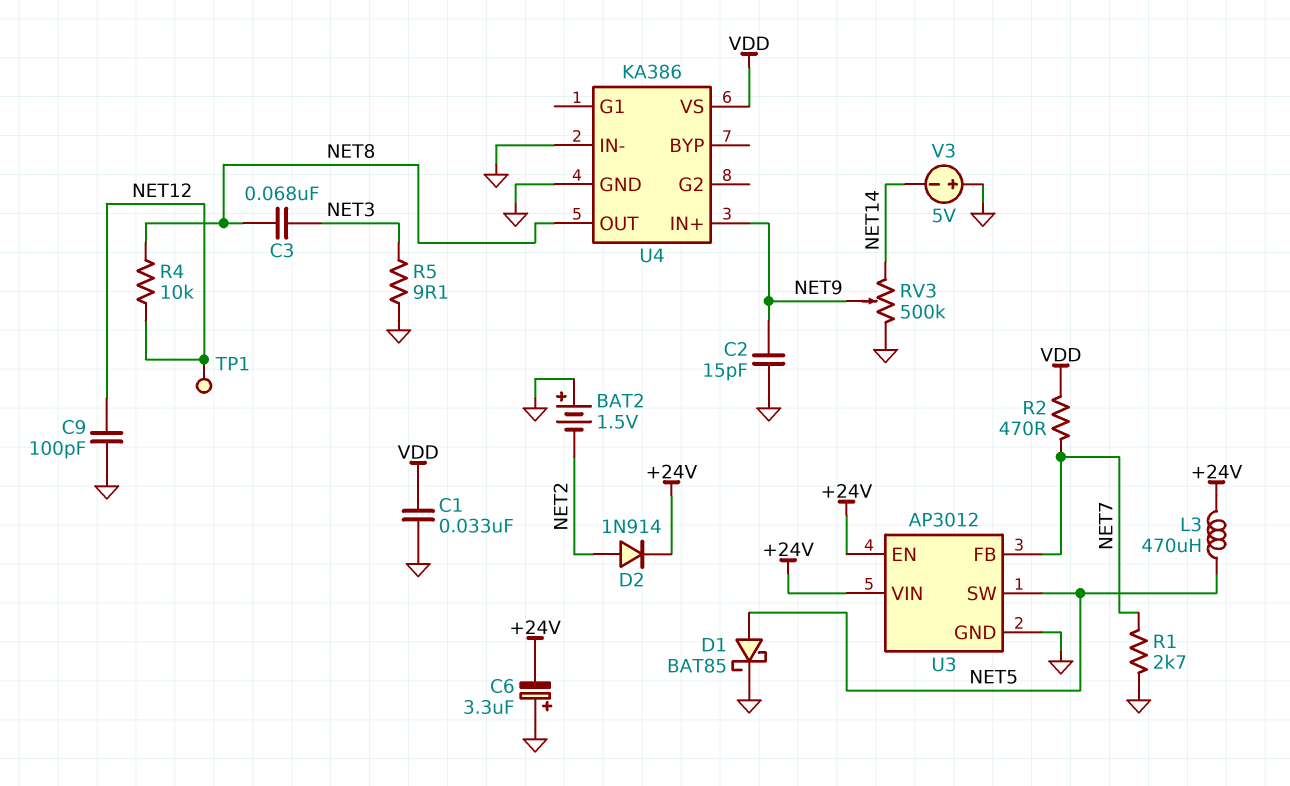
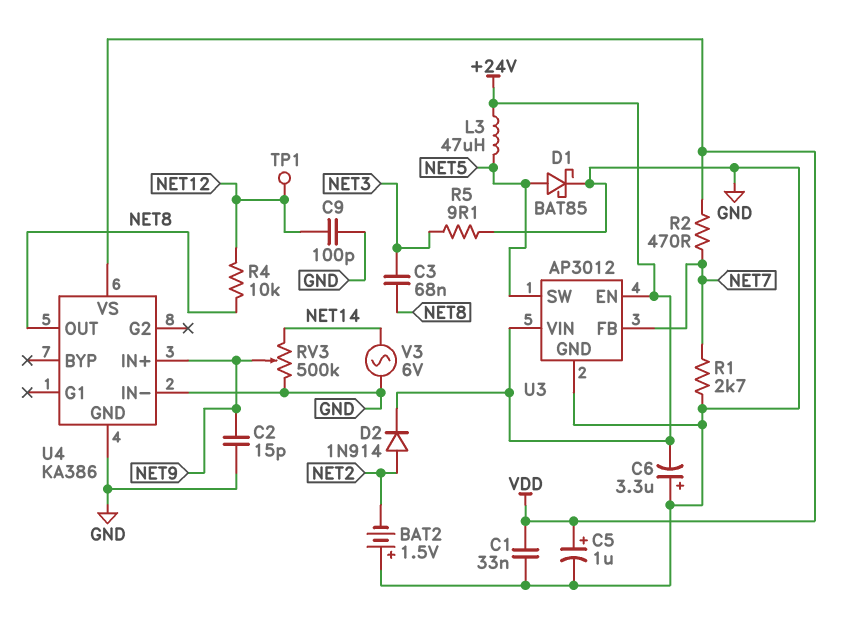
C5: none -> 1uF (plus VDD, minus GND)
L3: 470uH (+24V, NET5) -> 47uH (+24V, NET5)
V3: 5V (plus GND, minus NET14) -> AC 6V (GND, NET14)

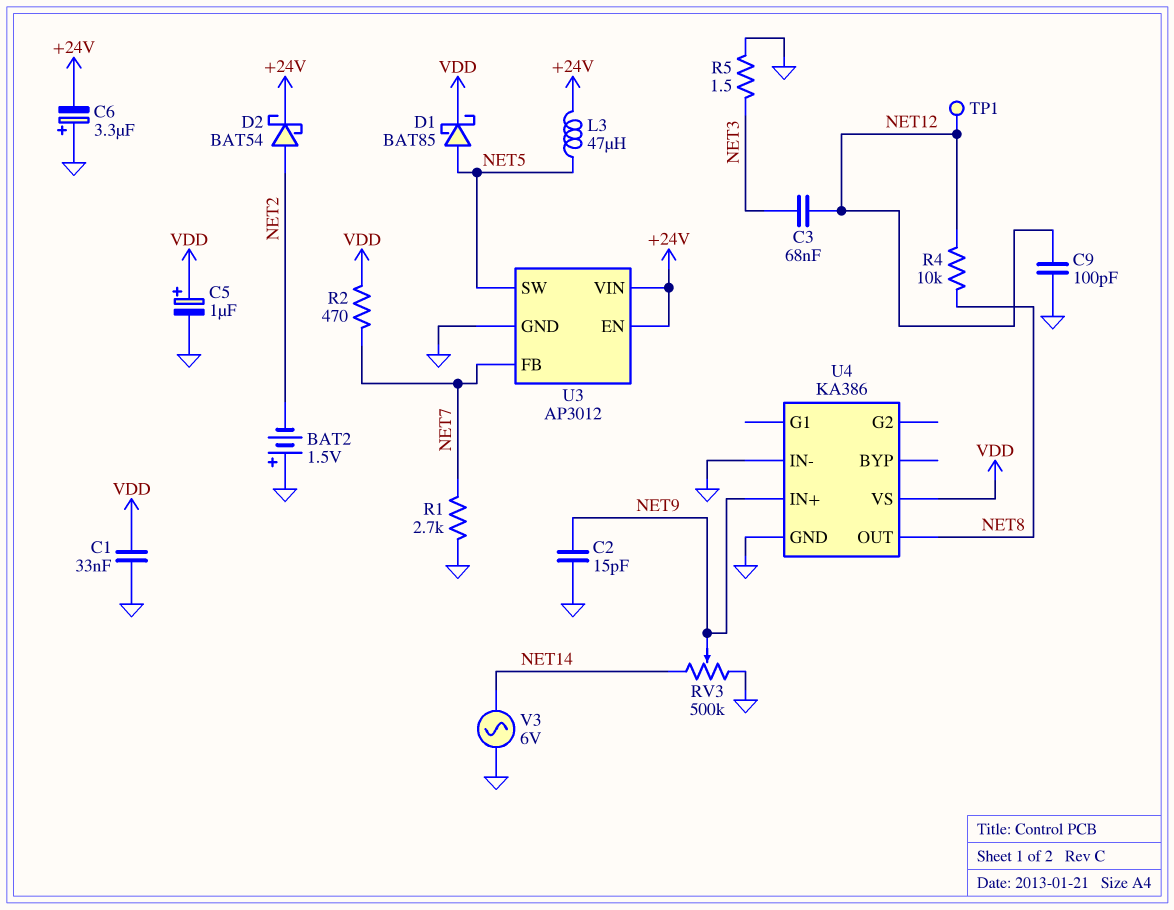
C3: 68nF (NET3, NET8) -> 68nF (NET3, NET12)
D1: schottky BAT85 (A NET5, K GND) -> schottky BAT85 (A NET5, K VDD)
D2: diode 1N914 (A NET2, K +24V) -> schottky BAT54 (A NET2, K +24V)
R5: 9.1 (GND, NET3) -> 1.5 (GND, NET3)

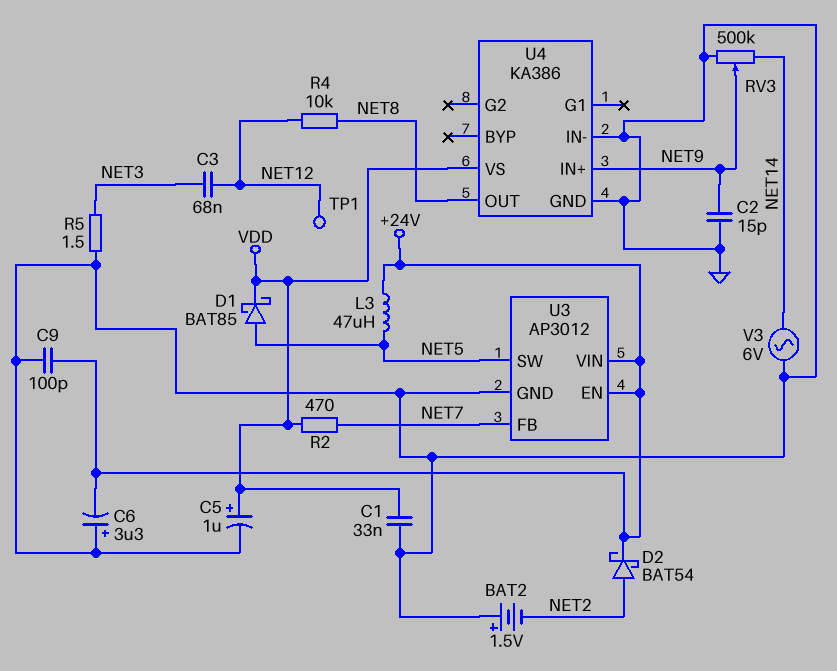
C9: 100pF (GND, NET12) -> 100pF (+24V, GND)
R1: 2.7k (GND, NET7) -> none

